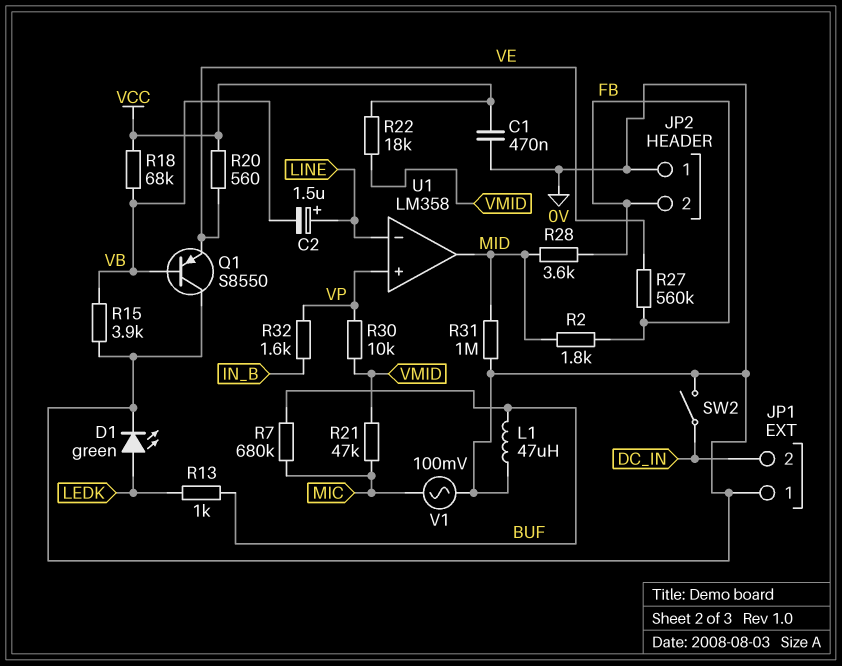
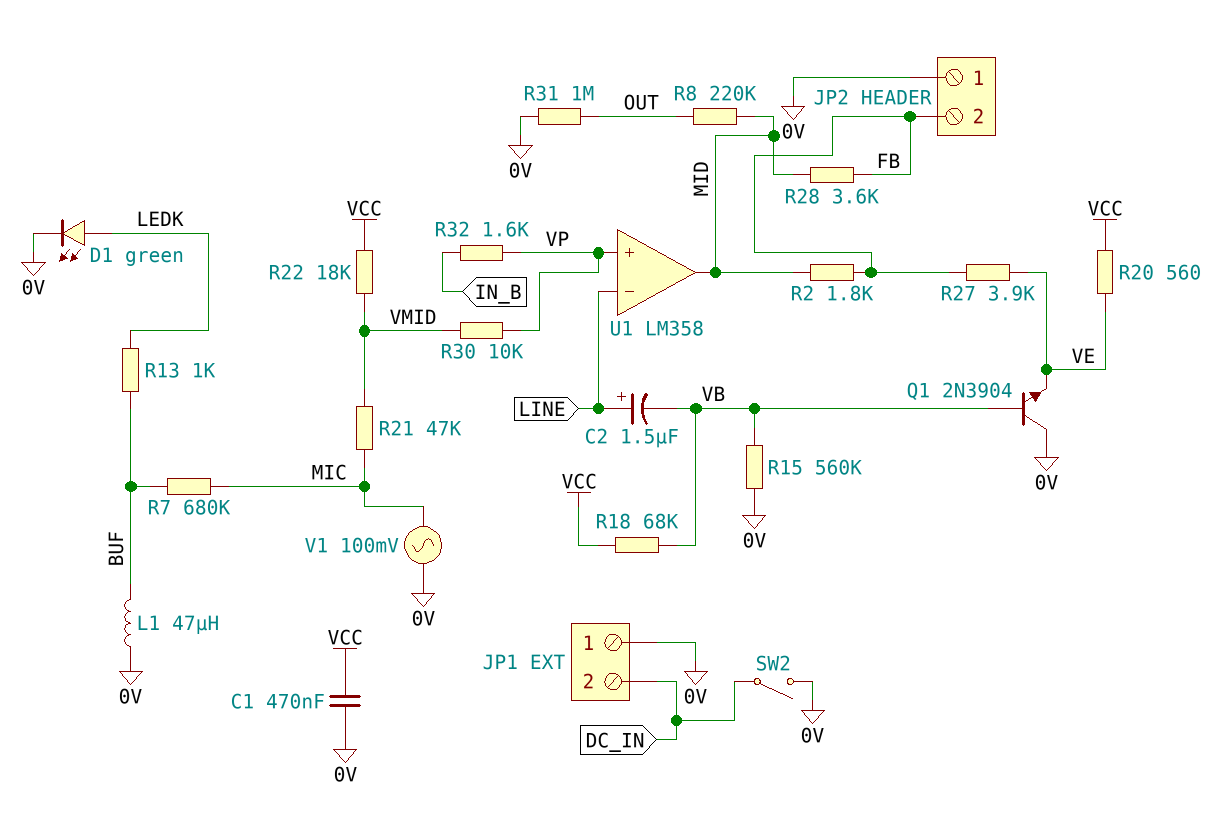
Q1: PNP S8550 (B VB, C 0V, E VE) -> NPN 2N3904 (B VB, C 0V, E VE)
R8: none -> 220k (MID, OUT)
R15: 3.9k (0V, VB) -> 560k (0V, VB)
R27: 560k (FB, VE) -> 3.9k (FB, VE)
R31: 1M (0V, MID) -> 1M (0V, OUT)

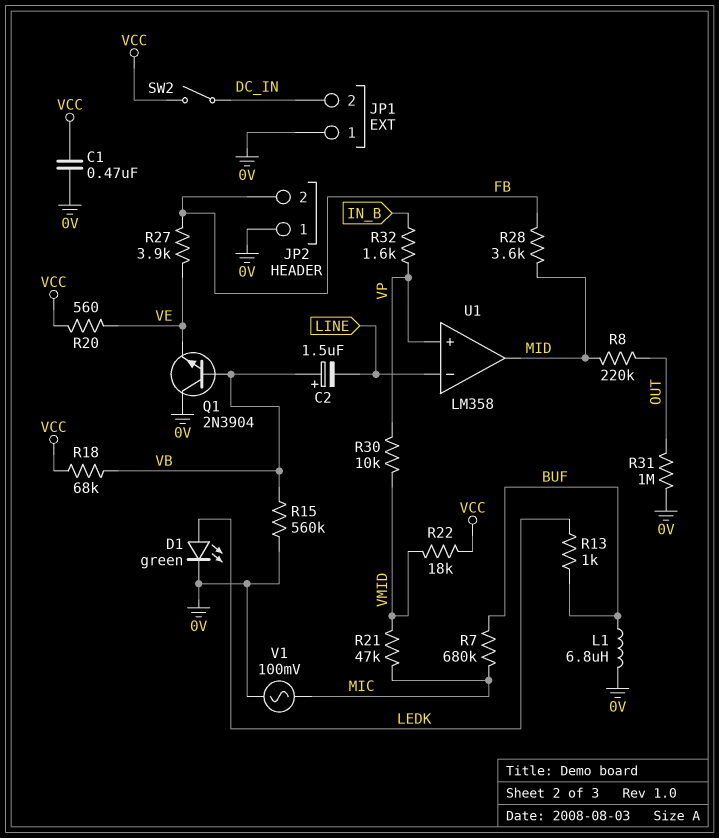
C2: 1.5uF (plus LINE, minus VB) -> 1.5uF (plus VB, minus LINE)
L1: 47uH (0V, BUF) -> 6.8uH (0V, BUF)
R2: 1.8k (FB, MID) -> none
SW2: switch (0V, DC_IN) -> switch (DC_IN, VCC)

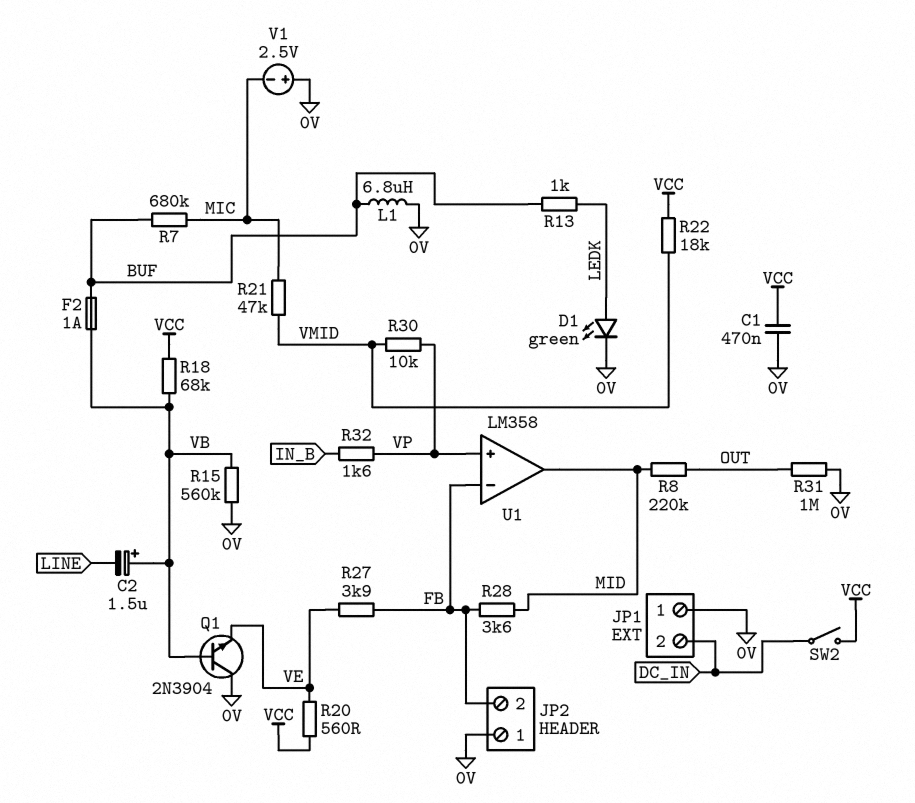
F2: none -> 1A (BUF, VB)
U1 pin in-: LINE -> FB
V1: AC 100mV (0V, MIC) -> 2.5V (plus 0V, minus MIC)

